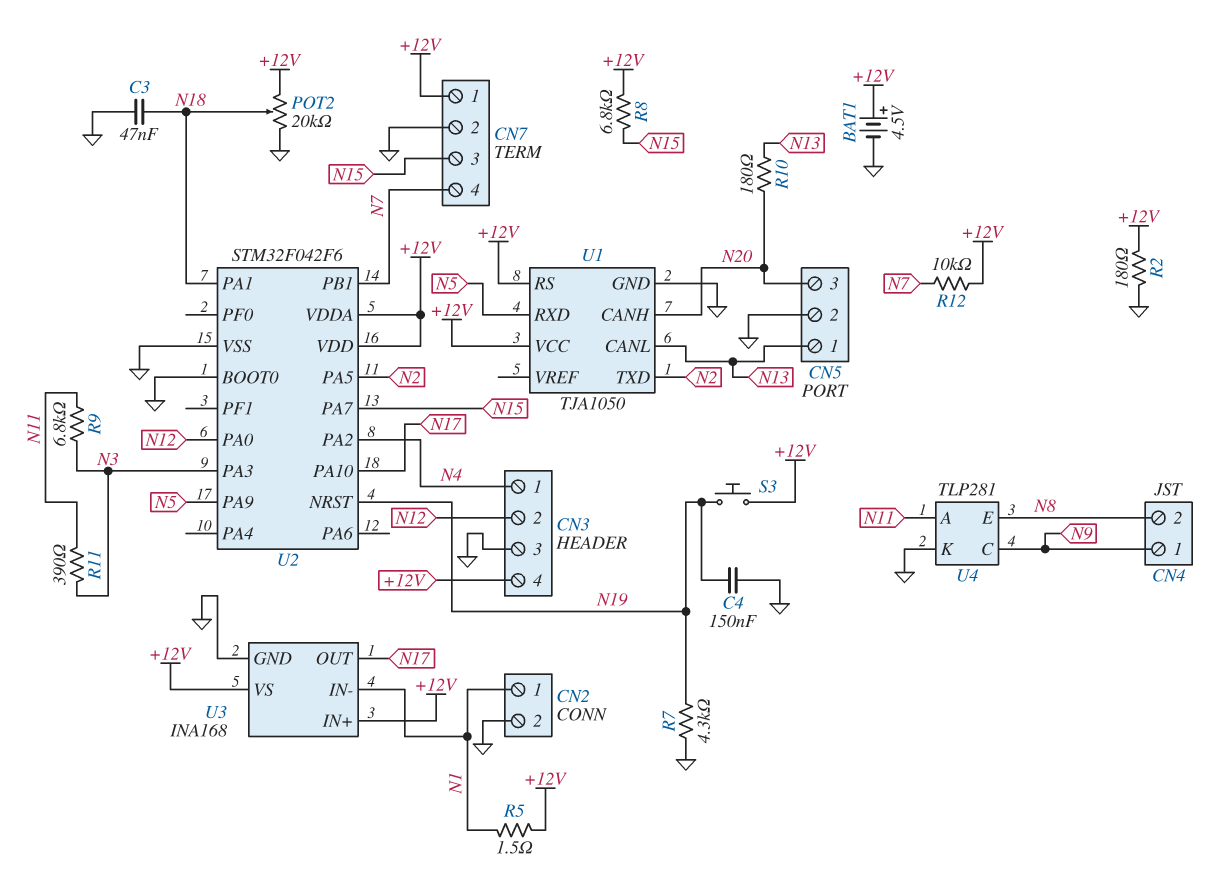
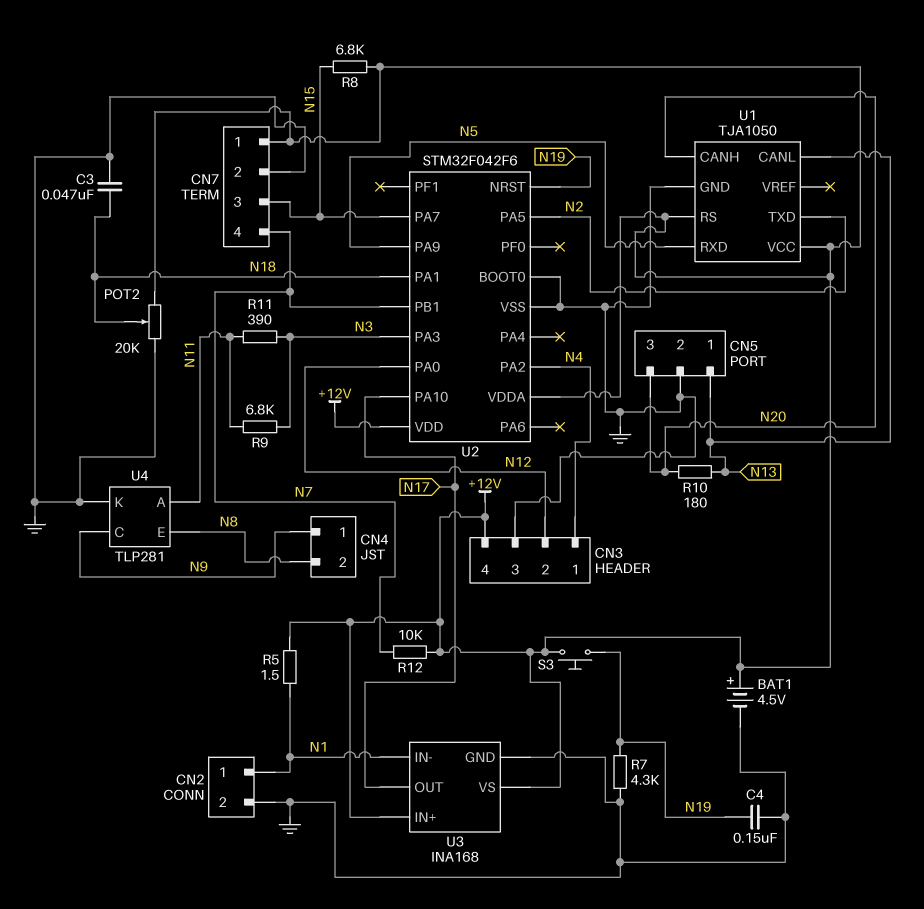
R2: 180 (+12V, GND) -> none

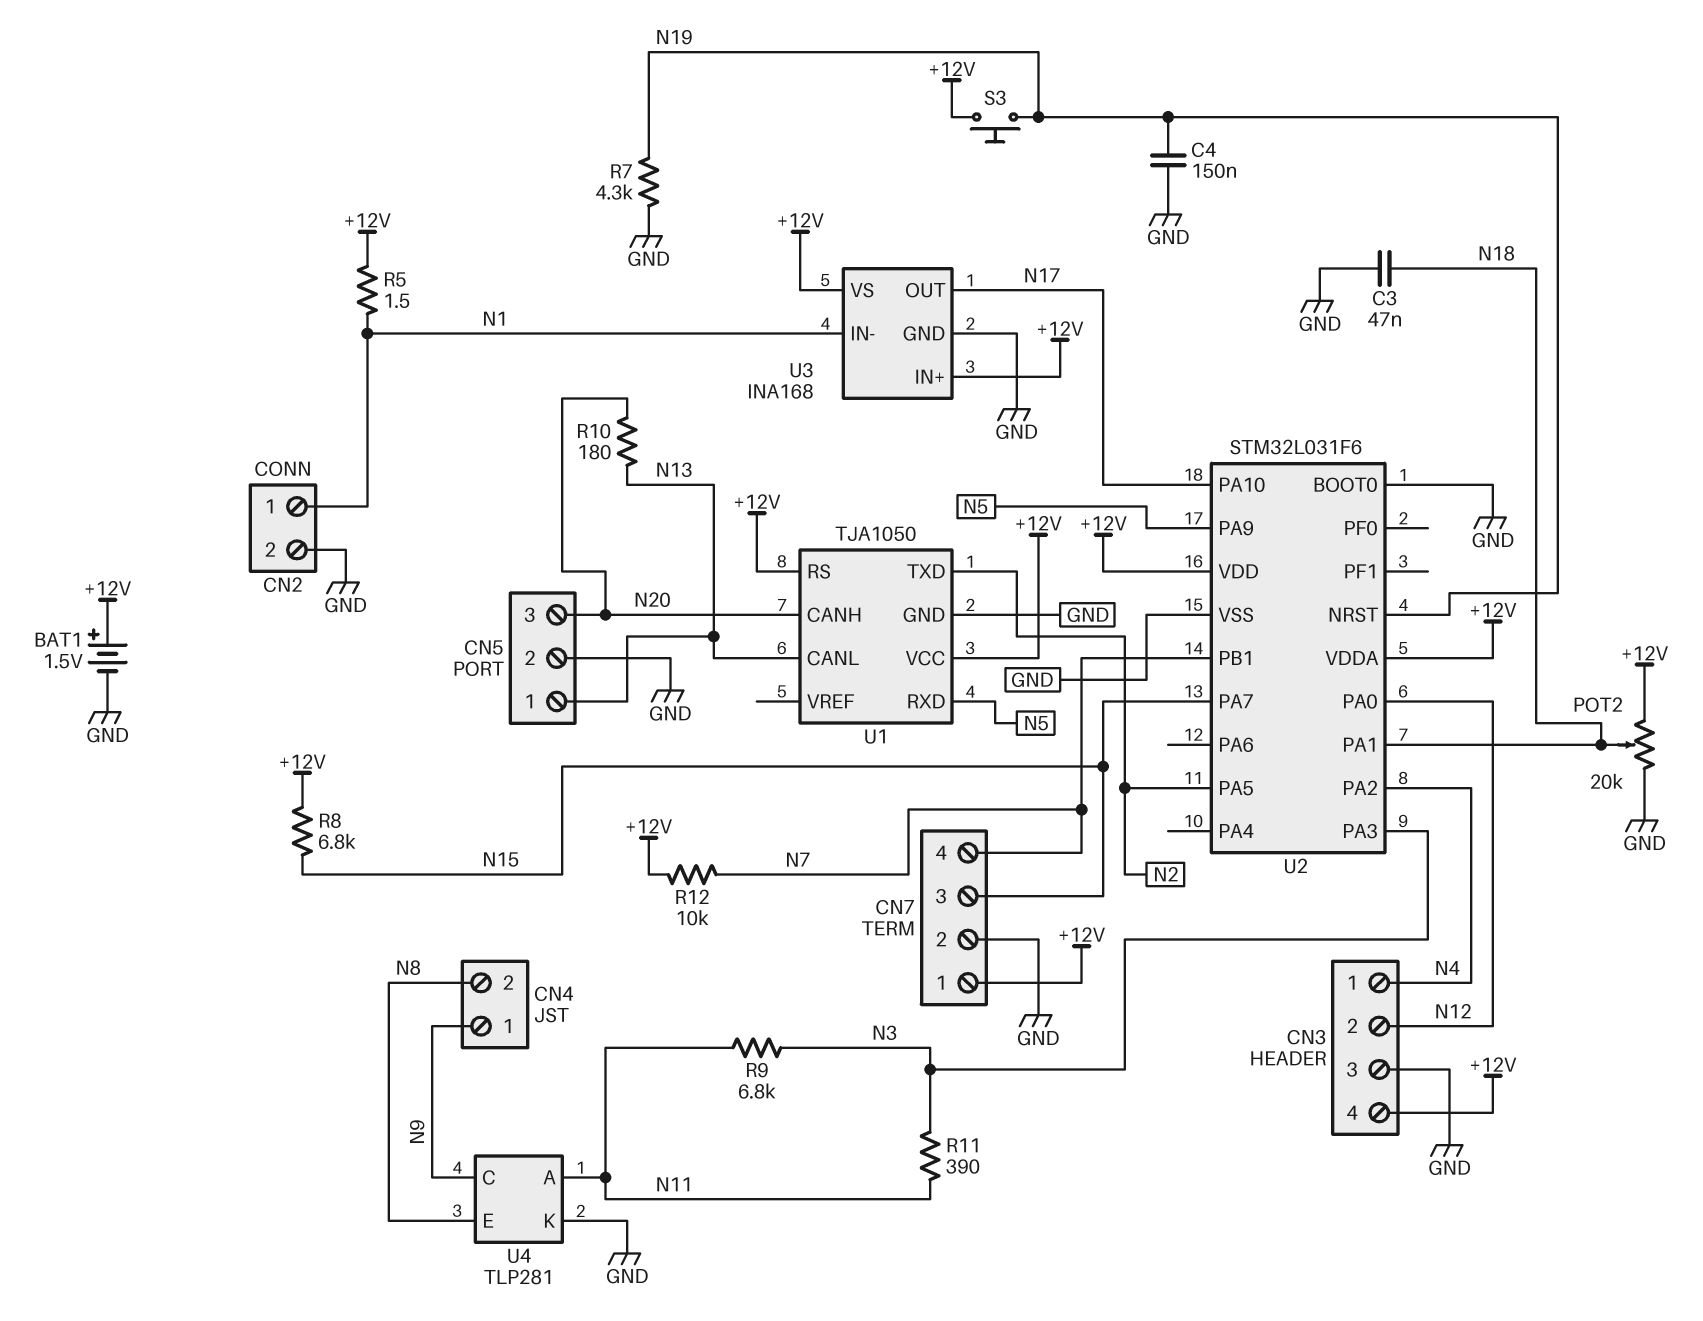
BAT1: 4.5V (plus +12V, minus GND) -> 1.5V (plus +12V, minus GND)
U2: STM32F042F6 -> STM32L031F6

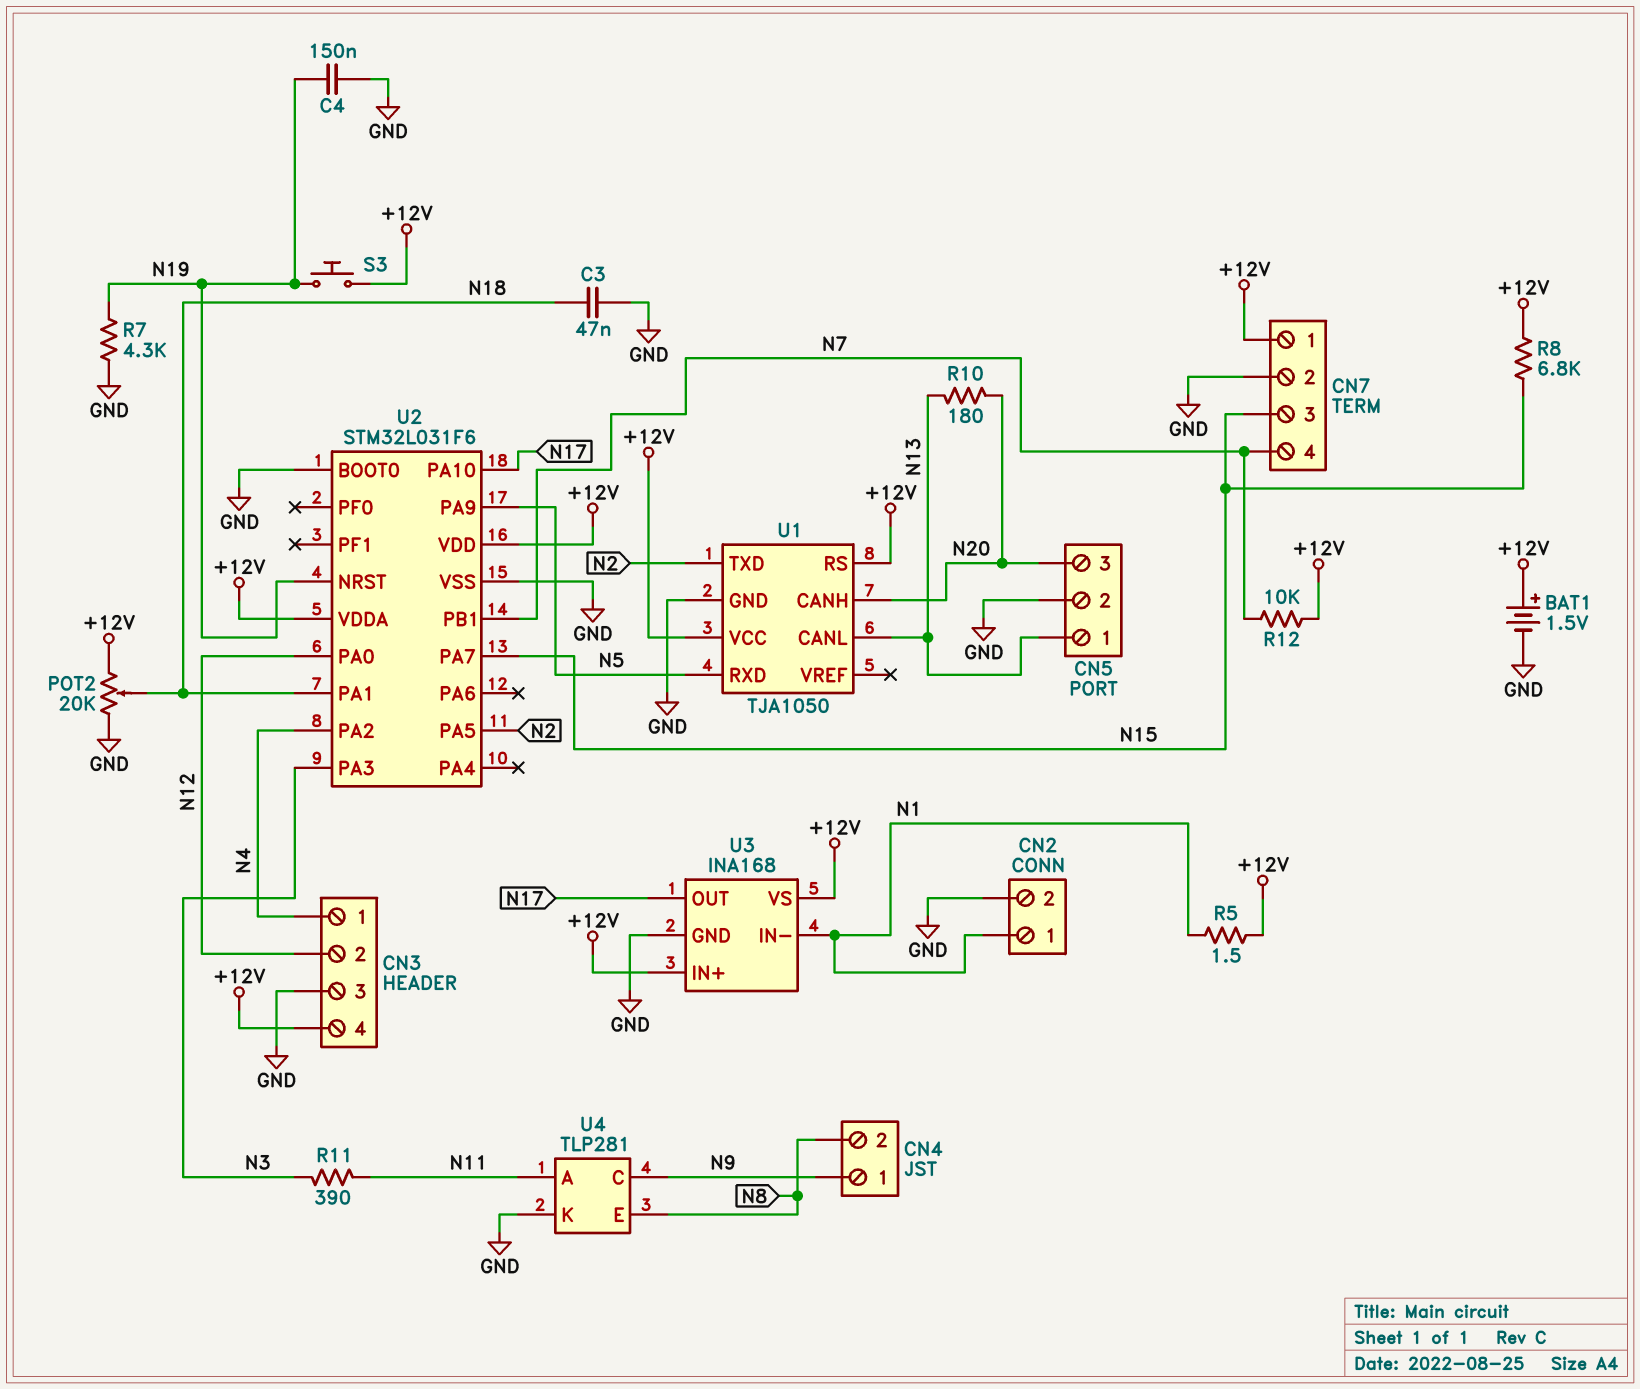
R9: 6.8k (N3, N11) -> none

